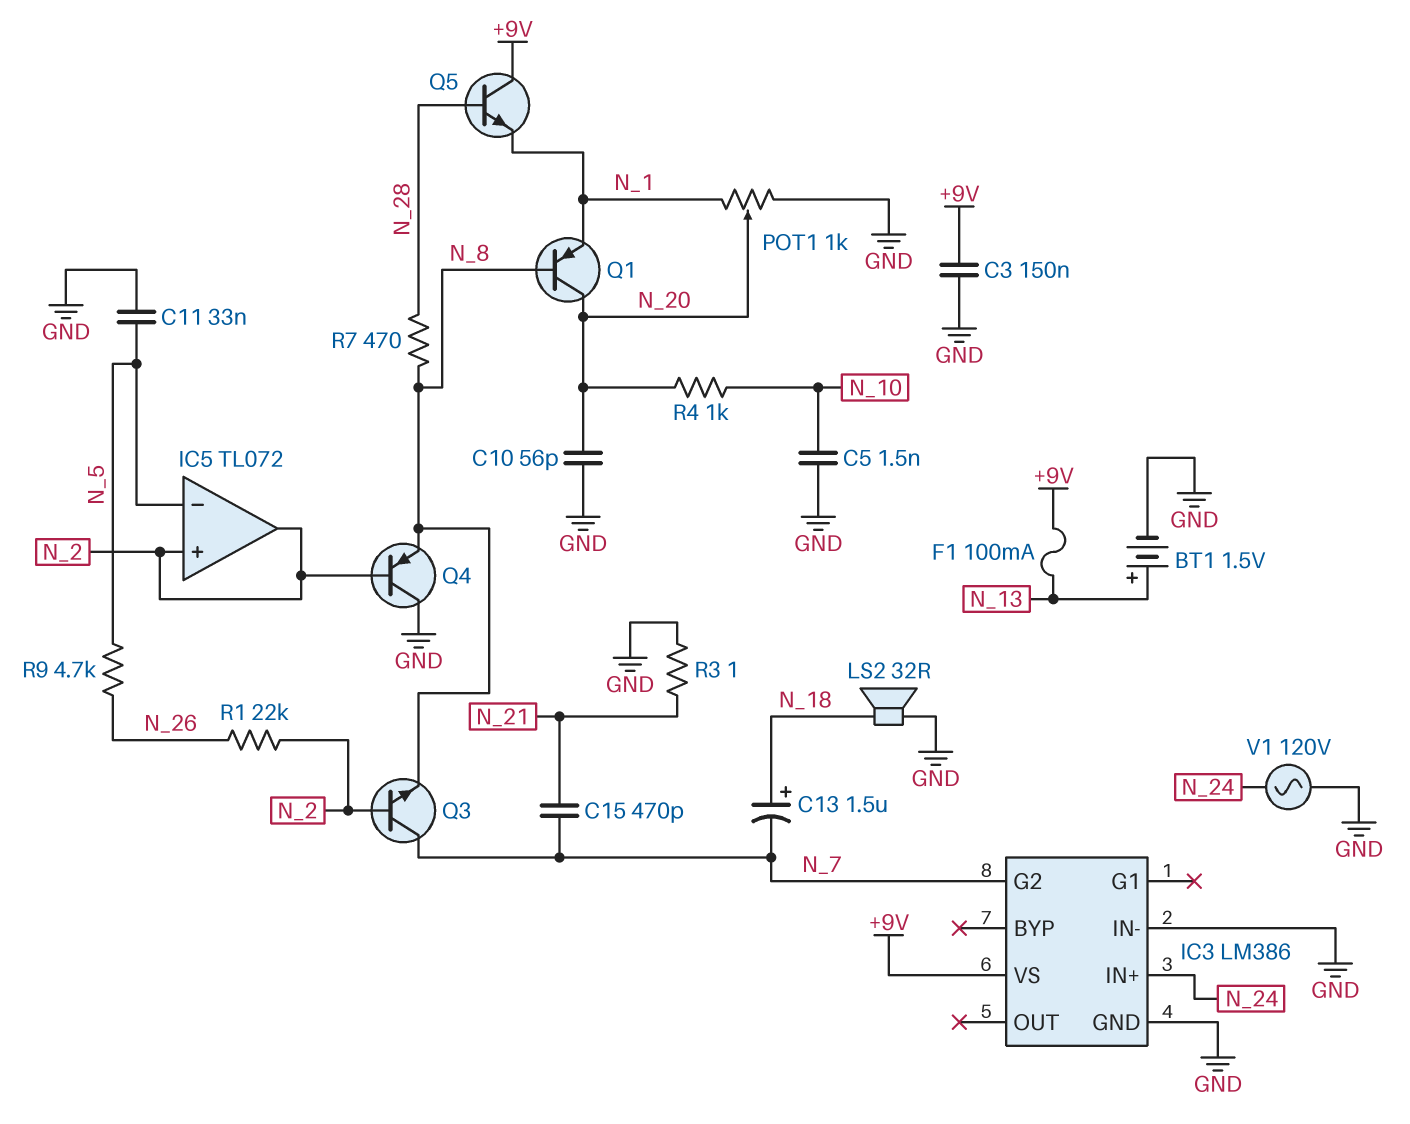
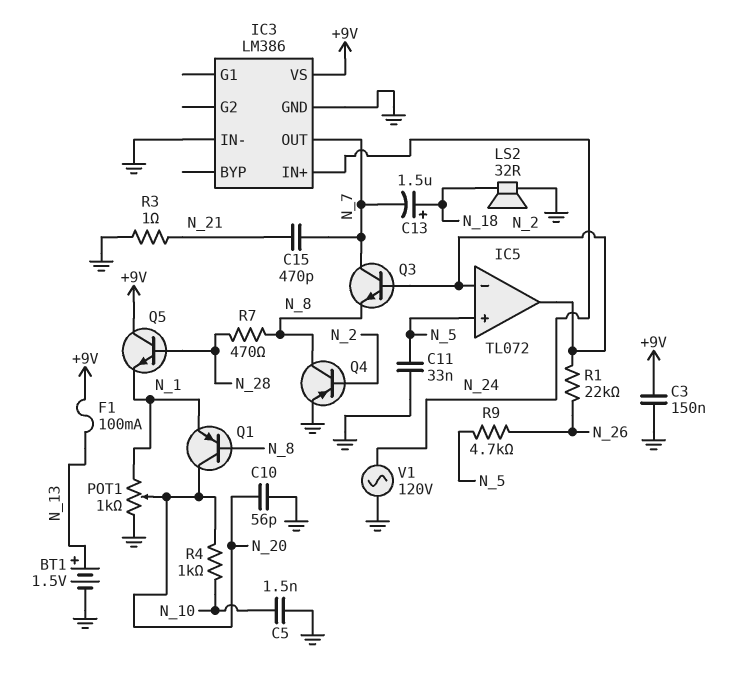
IC3 pin G2: N_7 -> none
IC3 pin OUT: none -> N_7
IC5 pin in+: N_2 -> N_5
IC5 pin in-: N_5 -> N_2
Q4: PNP (B N_2, C GND, E N_8) -> PNP (B N_2, C N_8, E GND)

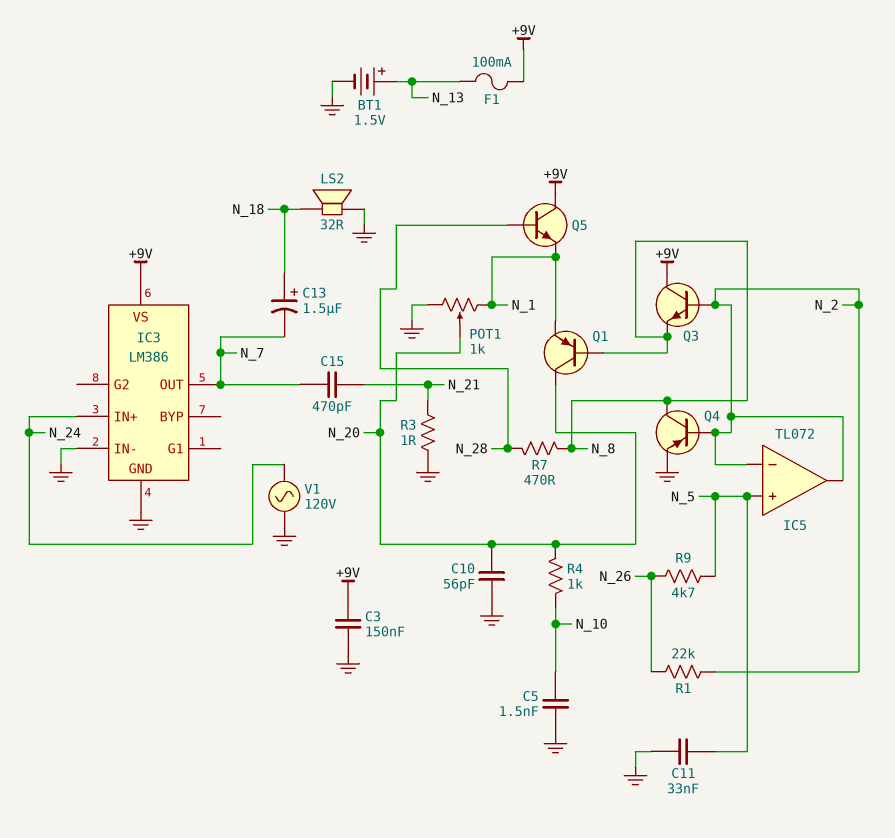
Q3: NPN (B N_2, C N_7, E N_8) -> NPN (B N_2, C +9V, E N_8)

